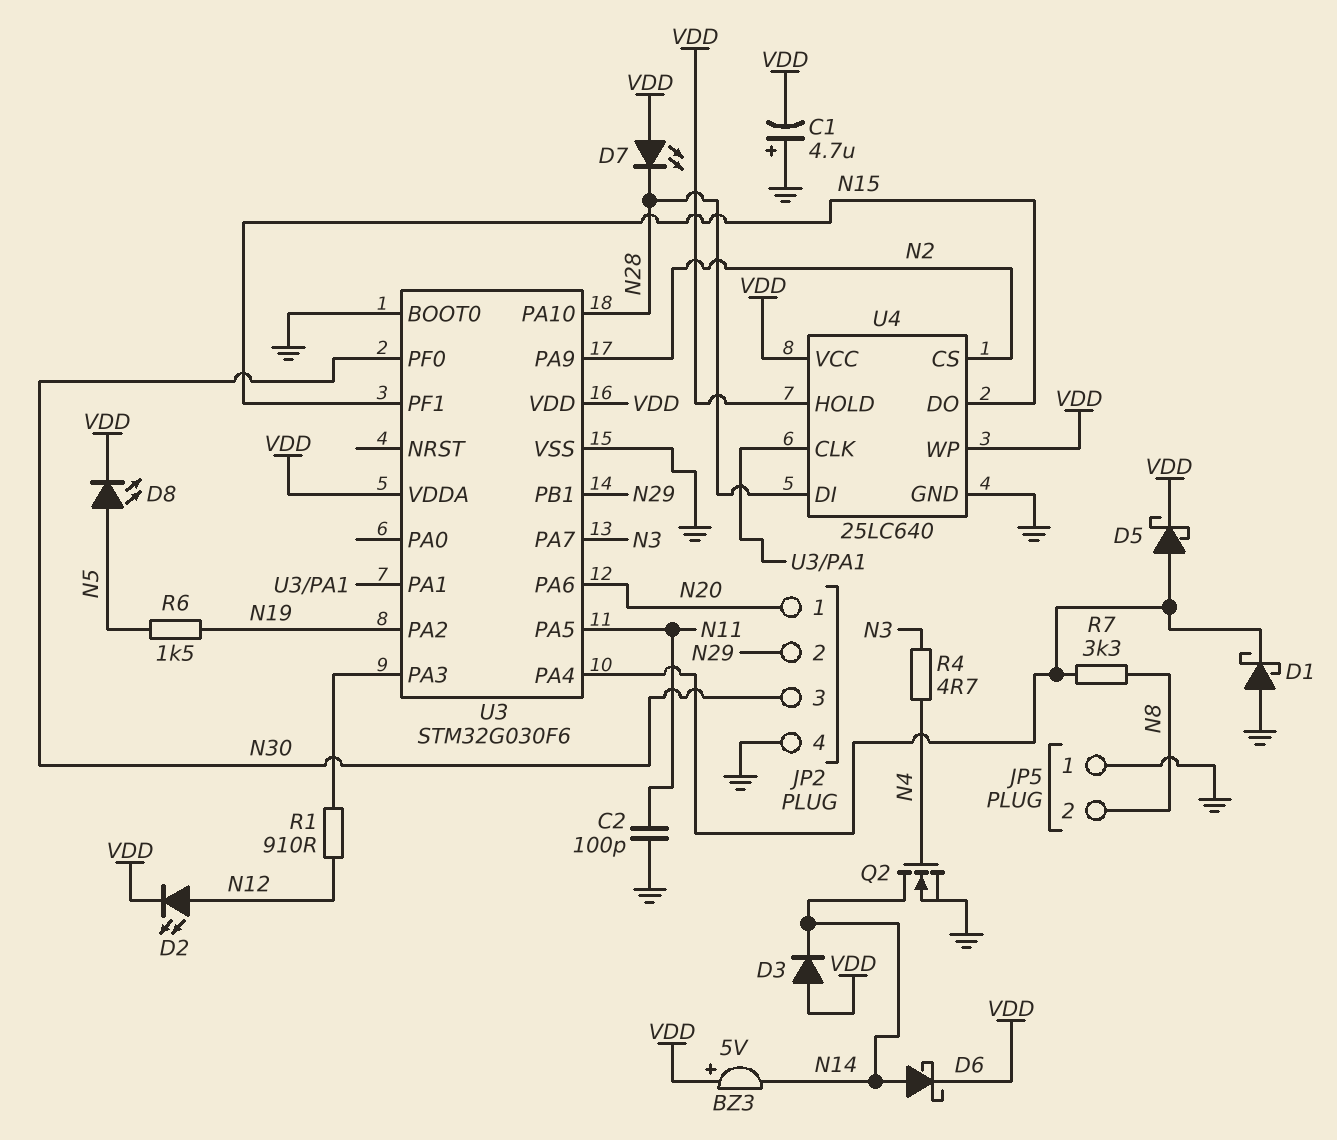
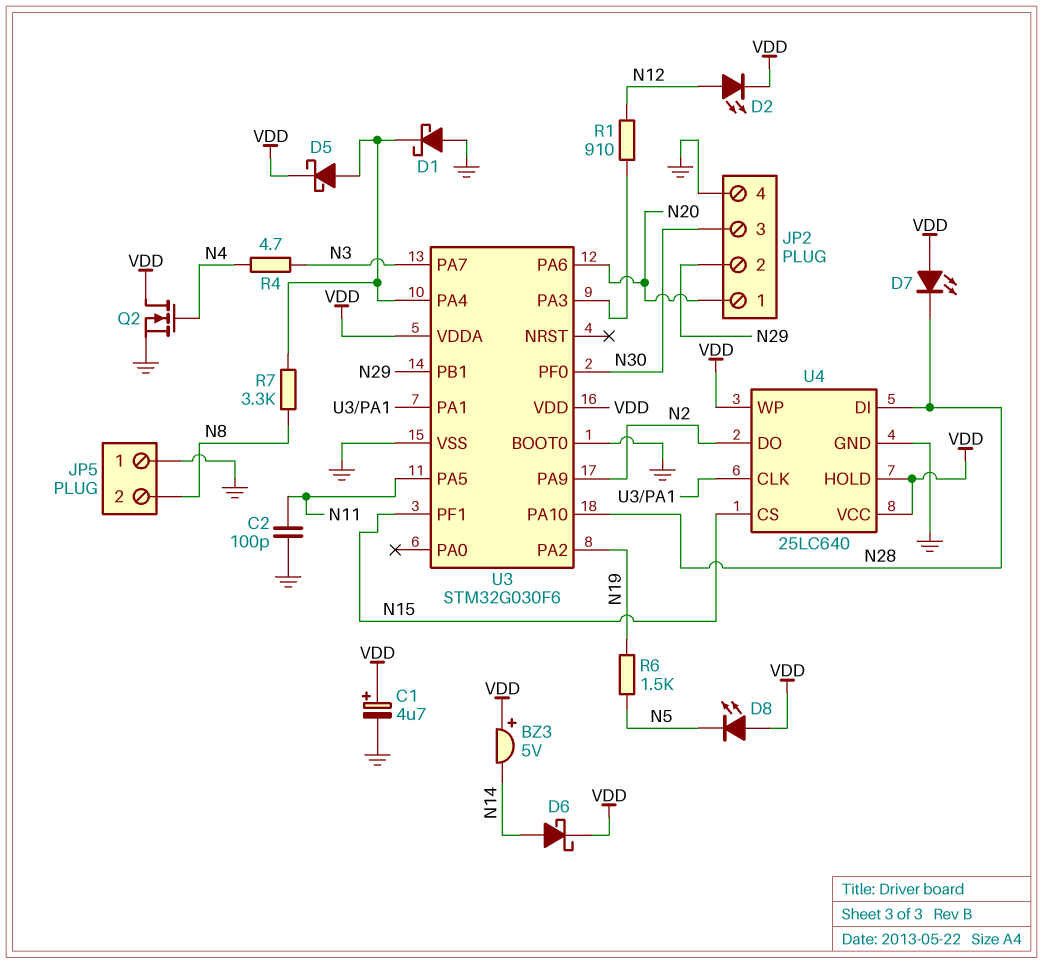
C1: 4.7uF (plus GND, minus VDD) -> 4.7uF (plus VDD, minus GND)
D3: diode (A VDD, K N14) -> none
D8: LED (A N5, K VDD) -> LED (A VDD, K N5)
Q2: NMOS (G N4, D N14, S GND) -> NMOS (G N4, D VDD, S GND)
U4 pin CS: N2 -> N15
U4 pin DO: N15 -> N2

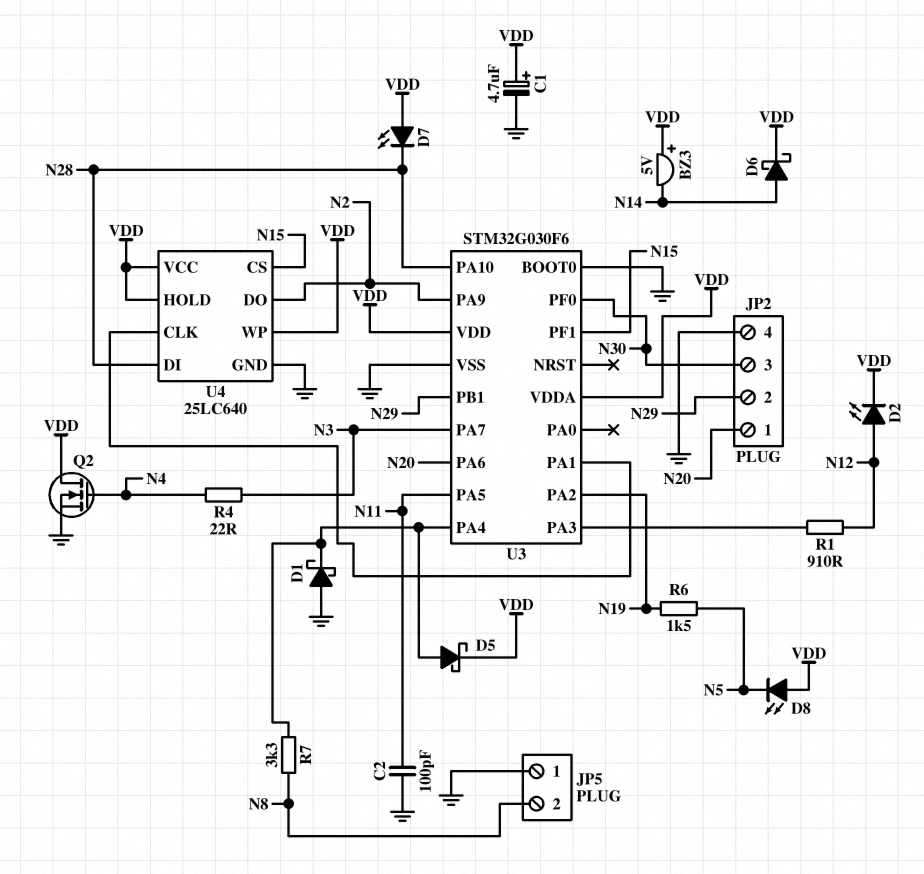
R4: 4.7 (N3, N4) -> 22 (N3, N4)

